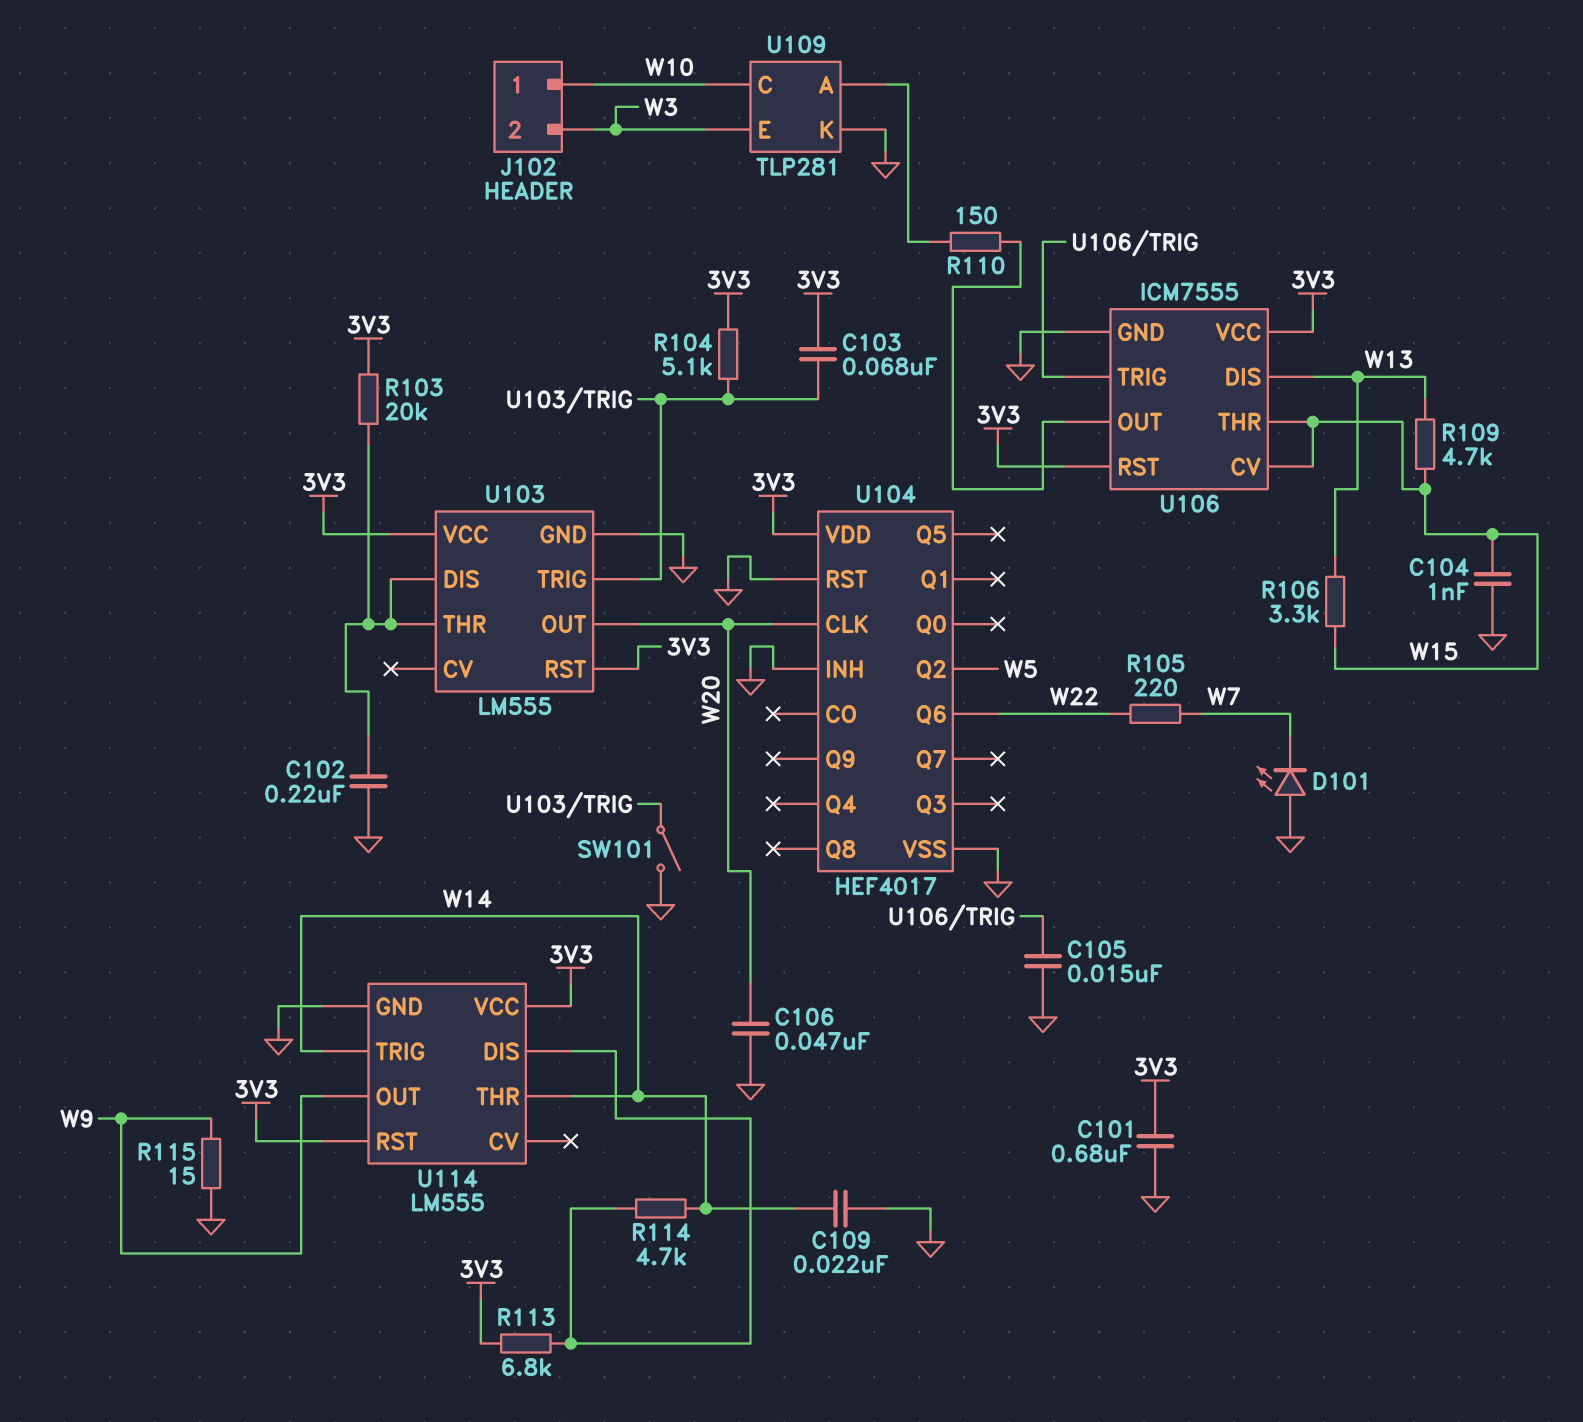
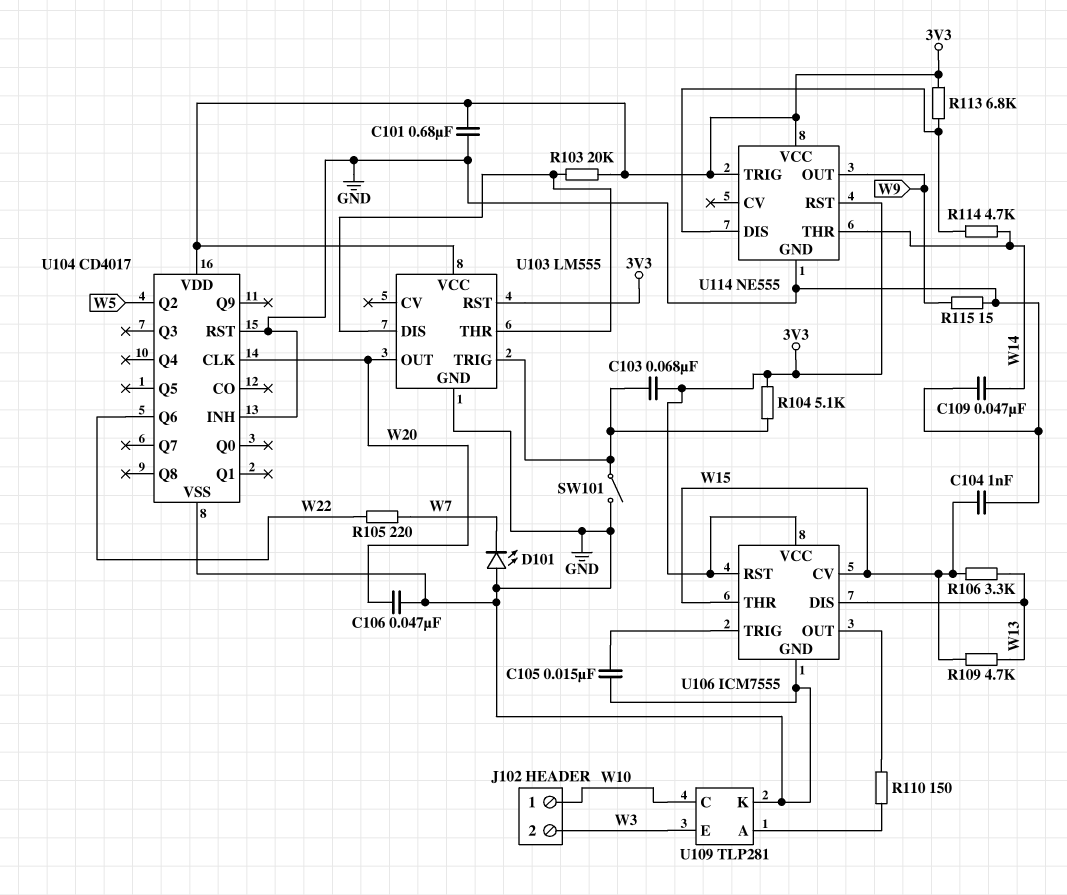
C102: 220nF (GND, U103/DIS) -> none
C109: 22nF (GND, W14) -> 47nF (GND, W14)
U104: HEF4017 -> CD4017
U114: LM555 -> NE555
U114 pin TRIG: W14 -> 3V3

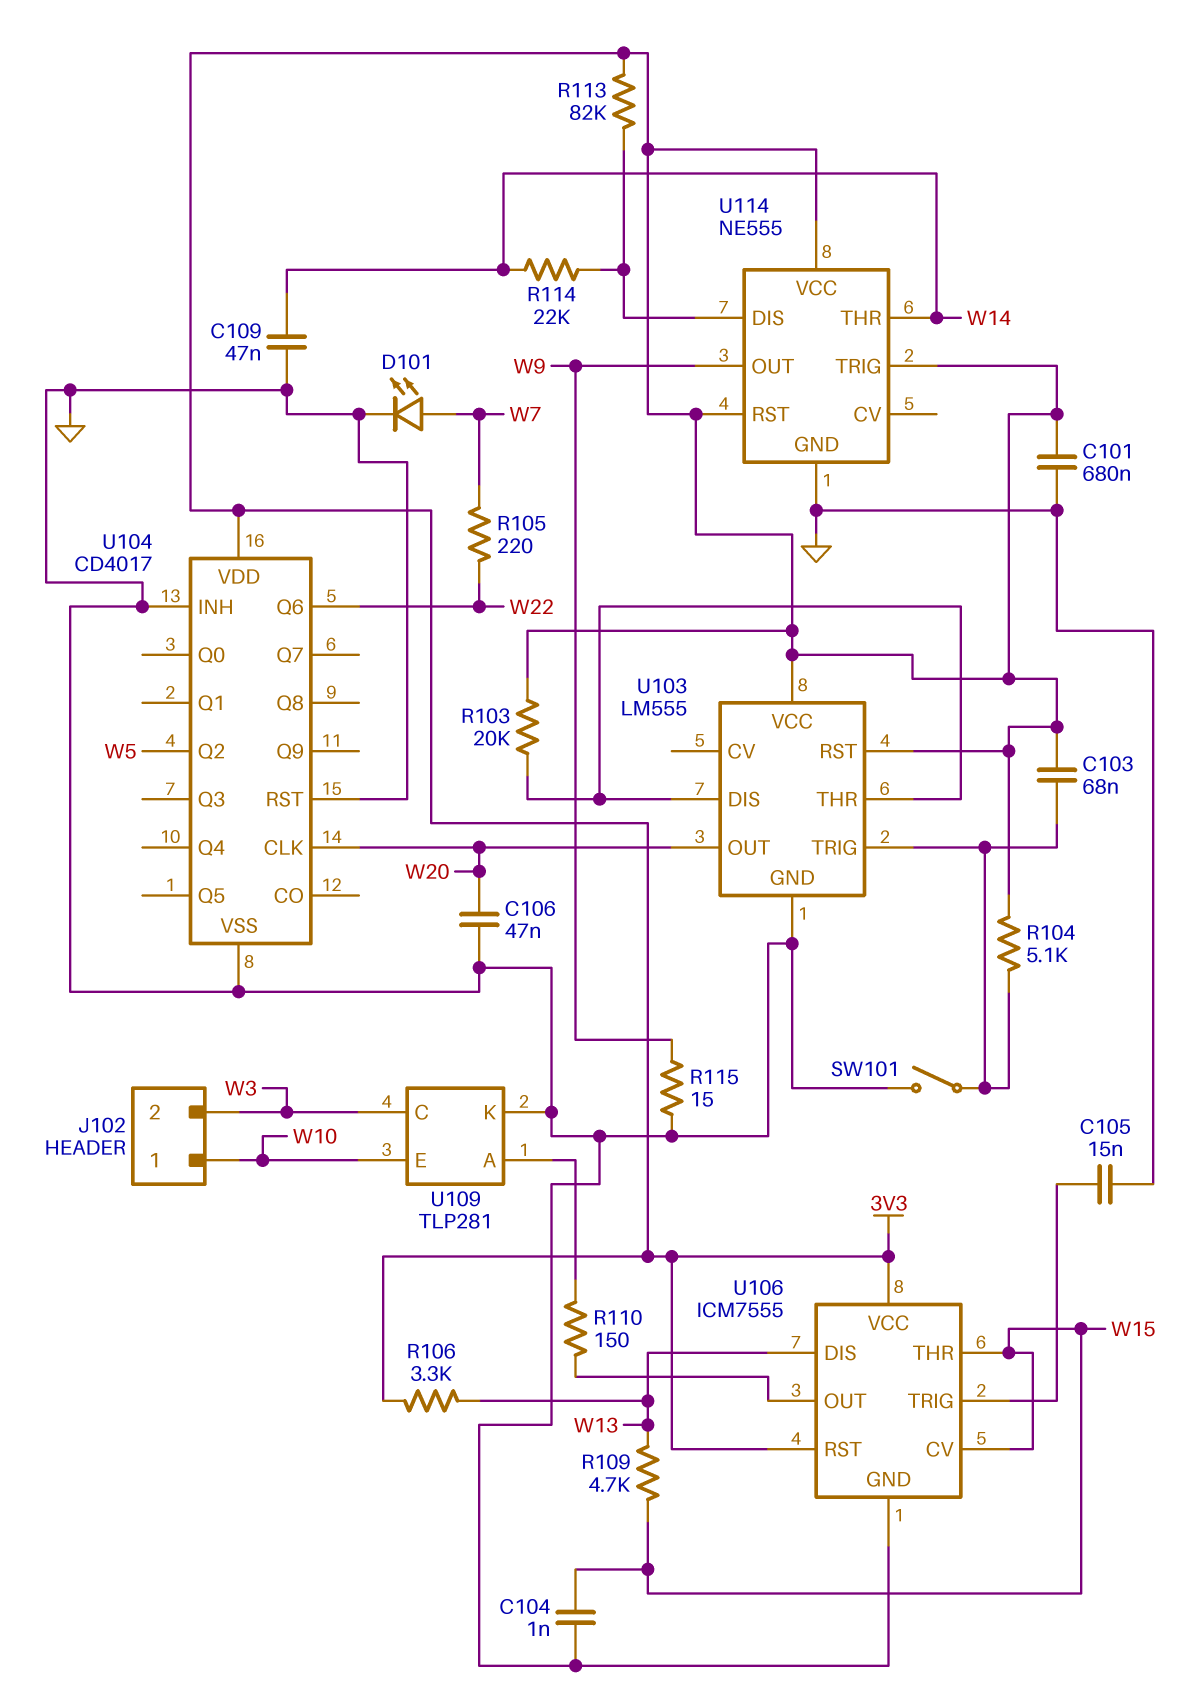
D101: LED (A GND, K W7) -> LED (A W7, K GND)
R106: 3.3k (W13, W15) -> 3.3k (3V3, W13)
R113: 6.8k (3V3, U114/DIS) -> 82k (3V3, U114/DIS)
R114: 4.7k (U114/DIS, W14) -> 22k (U114/DIS, W14)
U109 pin C: W10 -> W3
U109 pin E: W3 -> W10

